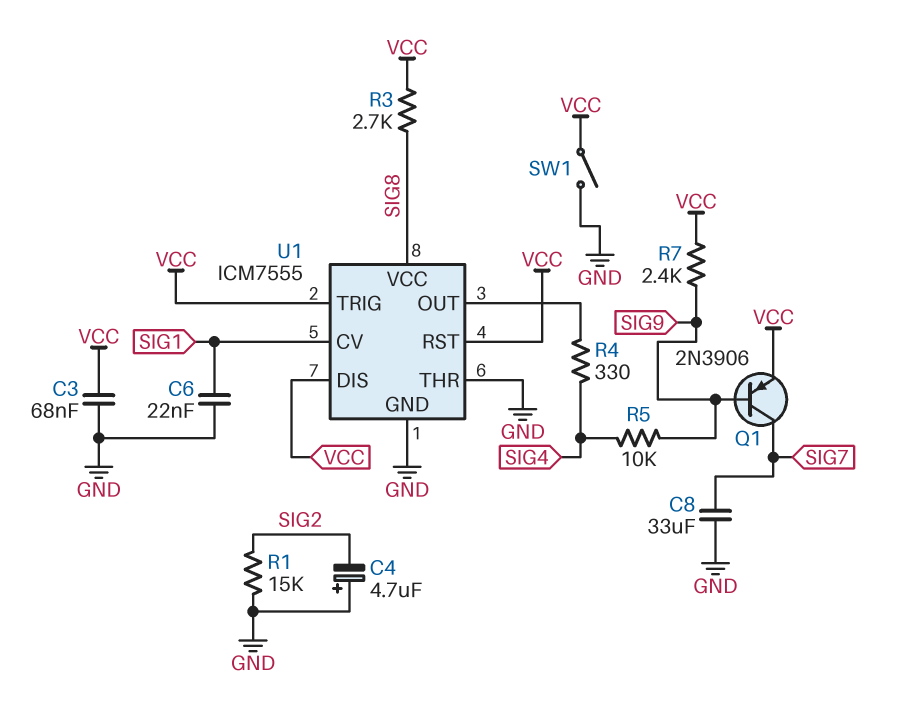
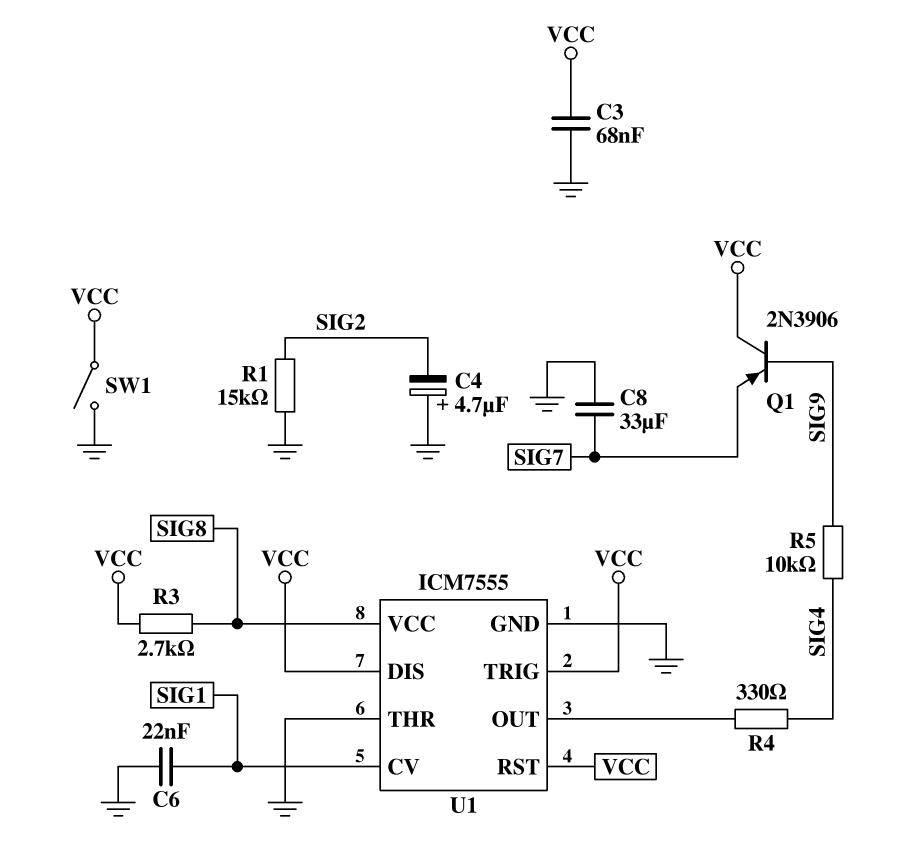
Q1: PNP 2N3906 (B SIG9, C SIG7, E VCC) -> PNP 2N3906 (B SIG9, C VCC, E SIG7)
R7: 2.4k (SIG9, VCC) -> none

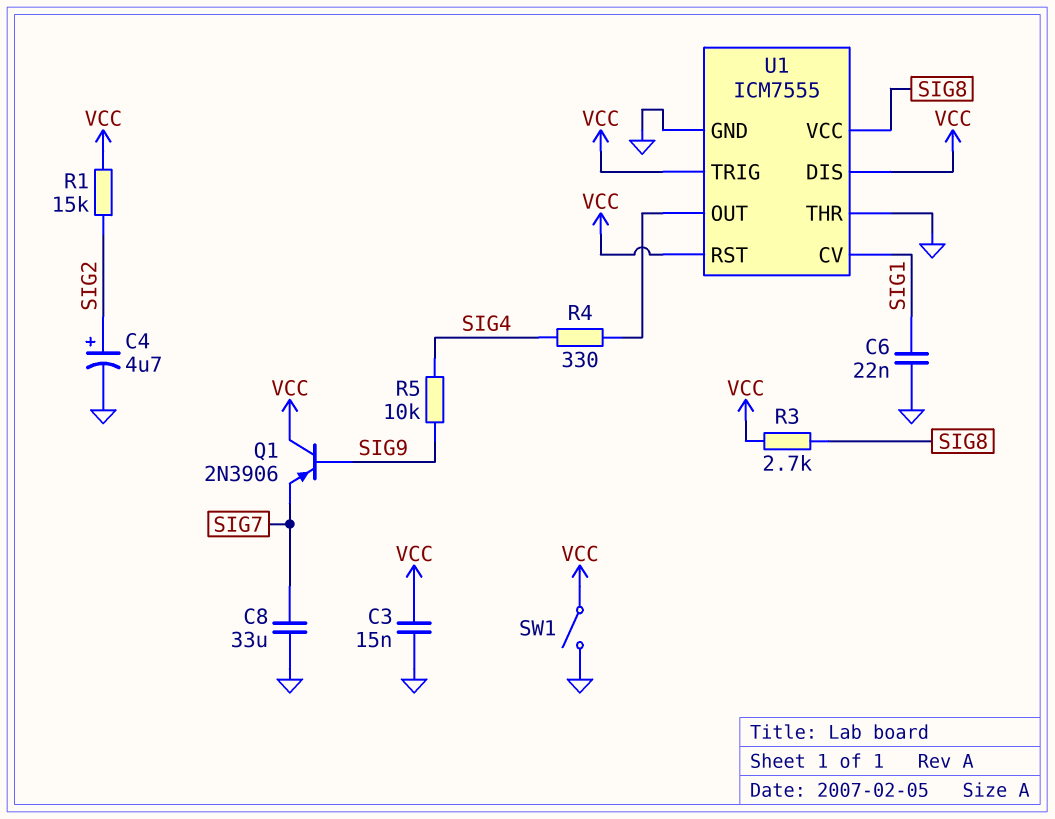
C3: 68nF (GND, VCC) -> 15nF (GND, VCC)
C4: 4.7uF (plus GND, minus SIG2) -> 4.7uF (plus SIG2, minus GND)
R1: 15k (GND, SIG2) -> 15k (SIG2, VCC)

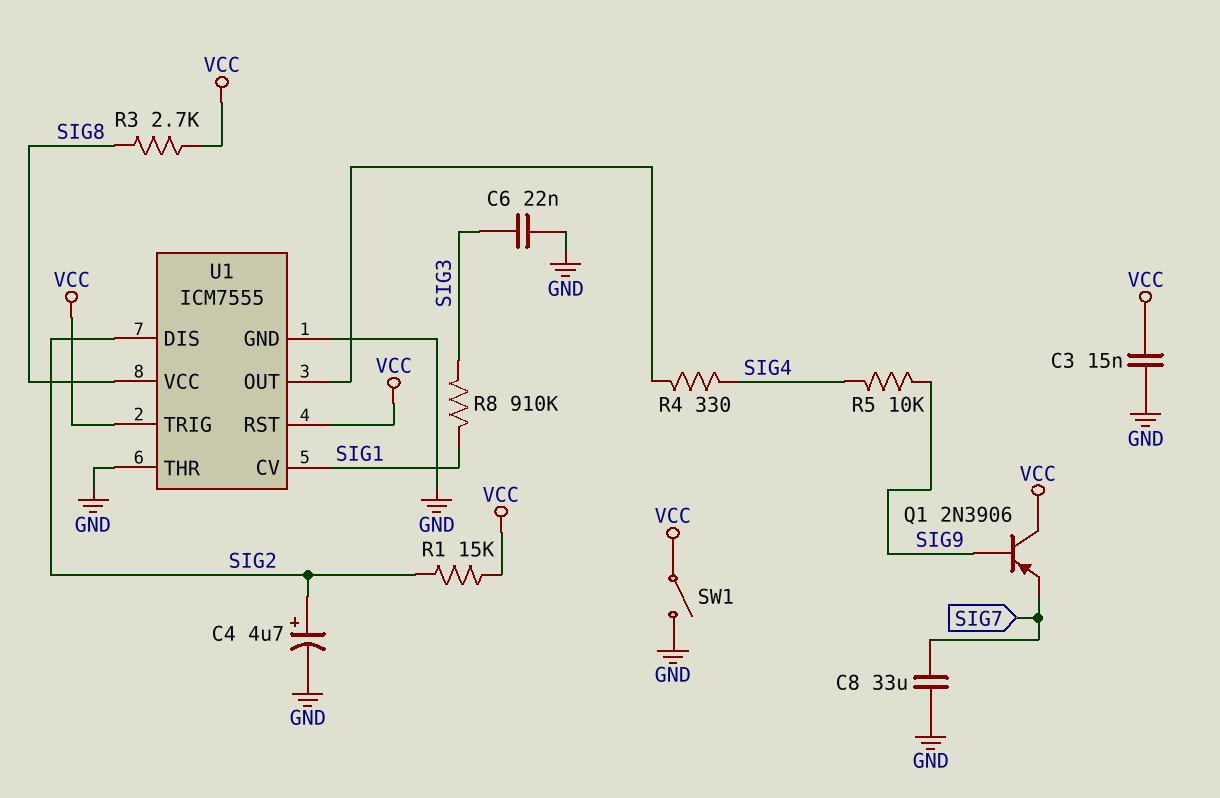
C6: 22nF (GND, SIG1) -> 22nF (GND, SIG3)
R8: none -> 910k (SIG1, SIG3)
U1 pin DIS: VCC -> SIG2

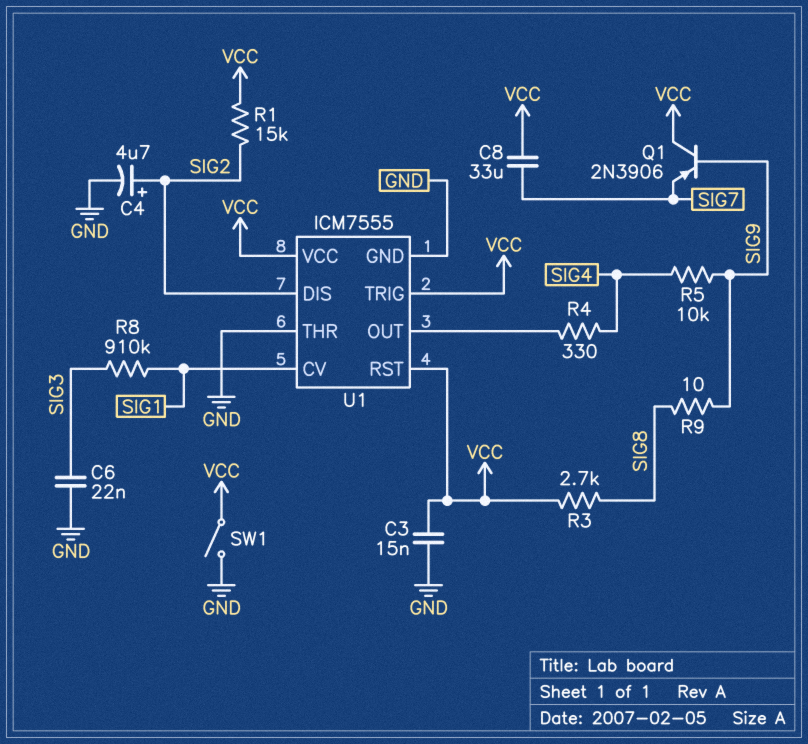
C8: 33uF (GND, SIG7) -> 33uF (SIG7, VCC)
R9: none -> 10 (SIG8, SIG9)
U1 pin VCC: SIG8 -> VCC

